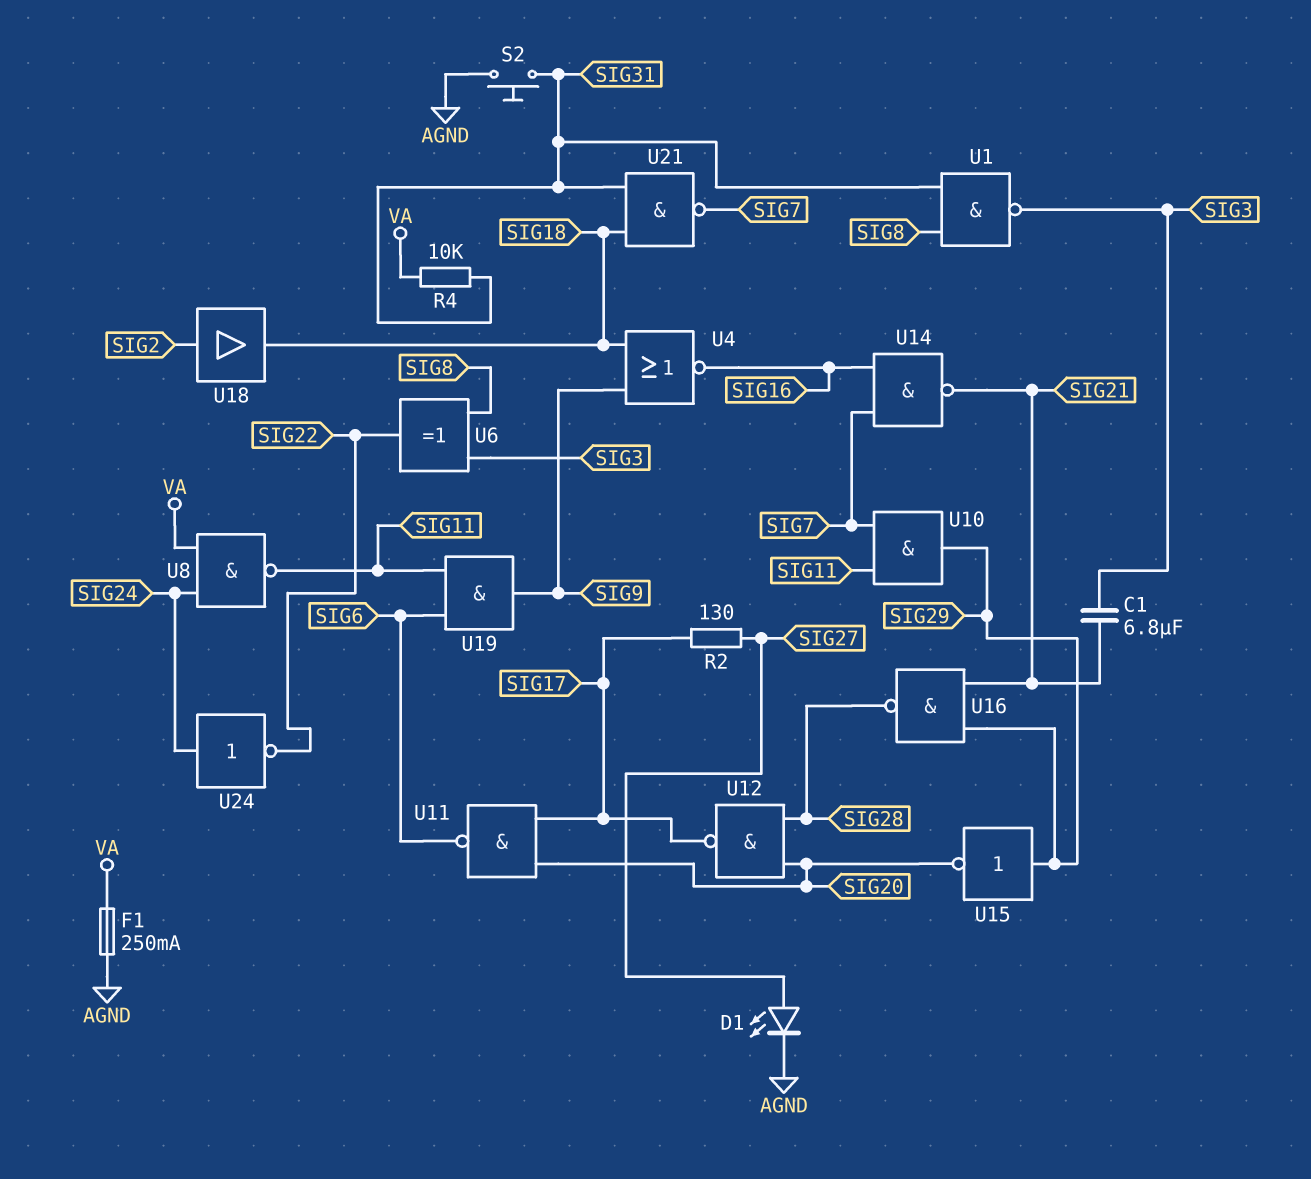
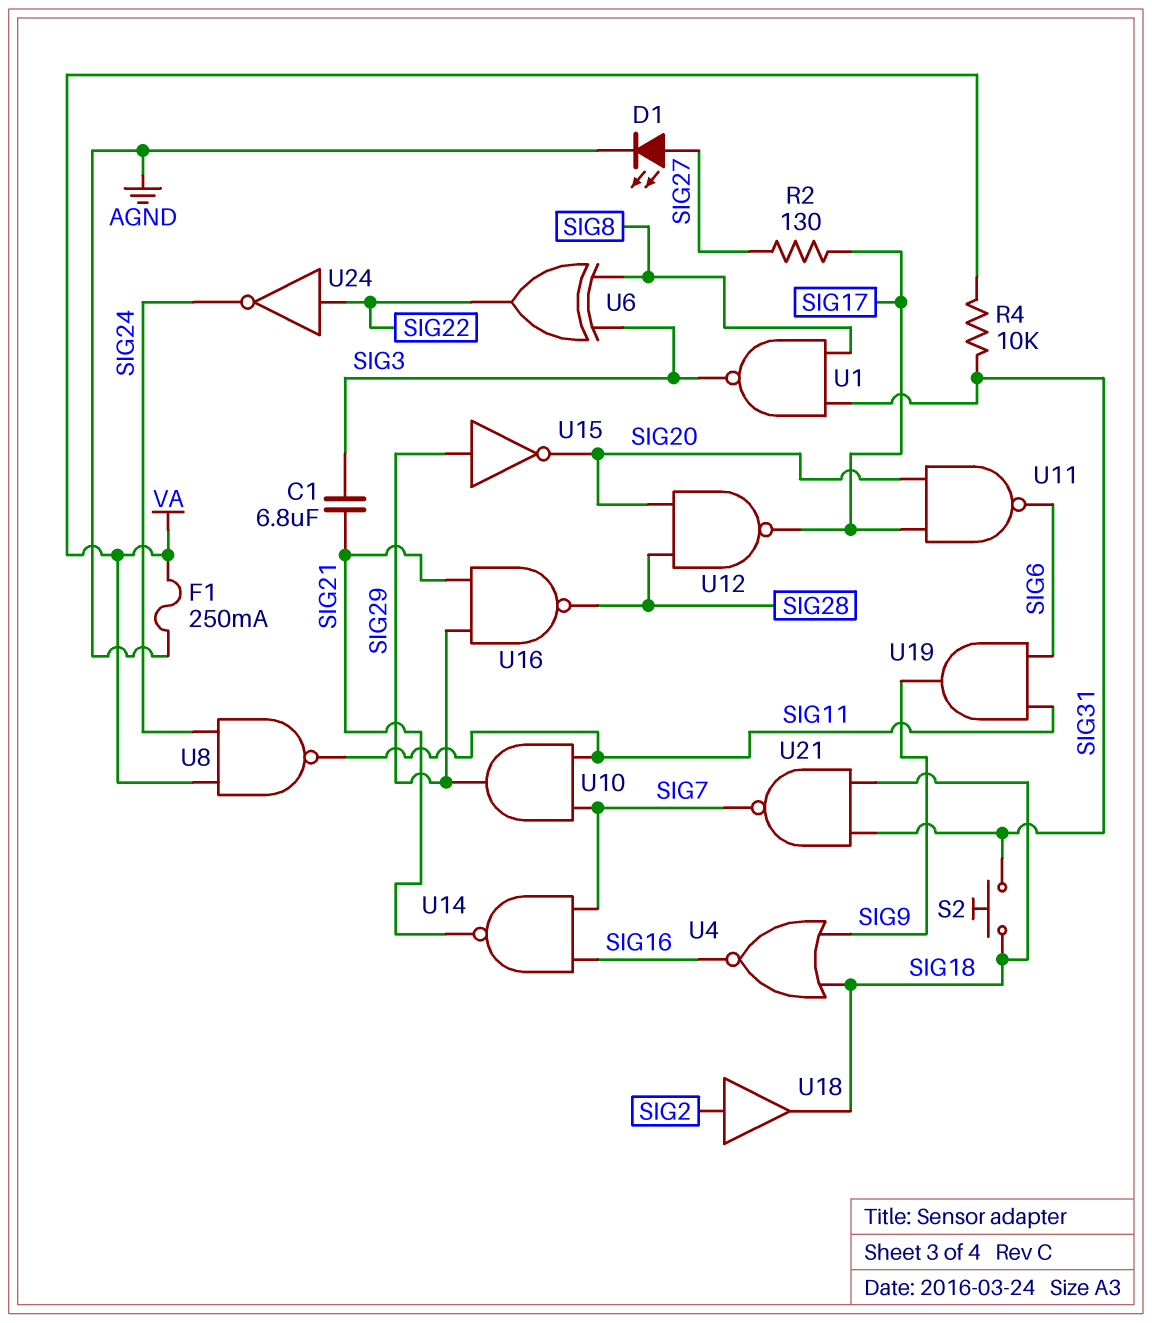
S2: button (AGND, SIG31) -> button (SIG18, SIG31)
U24: NOT (in SIG24, out SIG22) -> NOT (in SIG22, out SIG24)

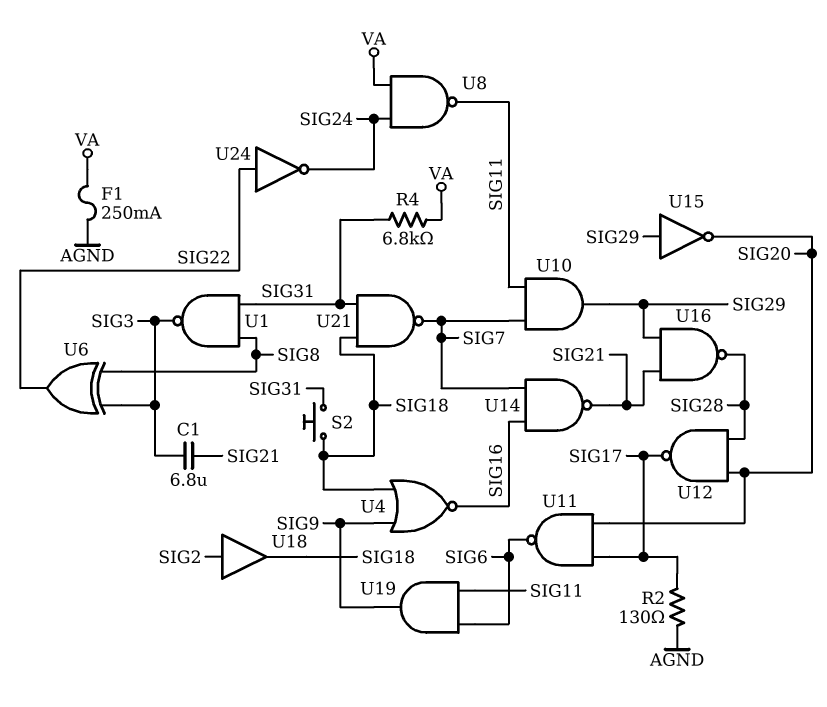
D1: LED (A SIG27, K AGND) -> none
R2: 130 (SIG17, SIG27) -> 130 (AGND, SIG17)
R4: 10k (SIG31, VA) -> 6.8k (SIG31, VA)

